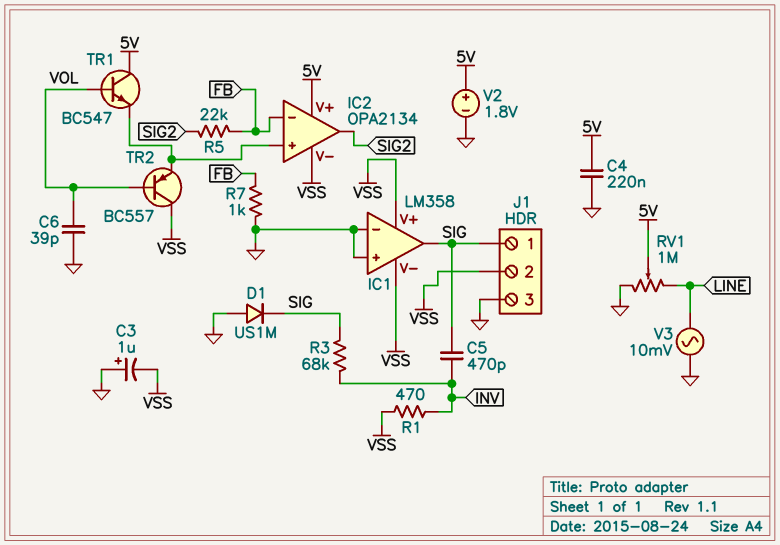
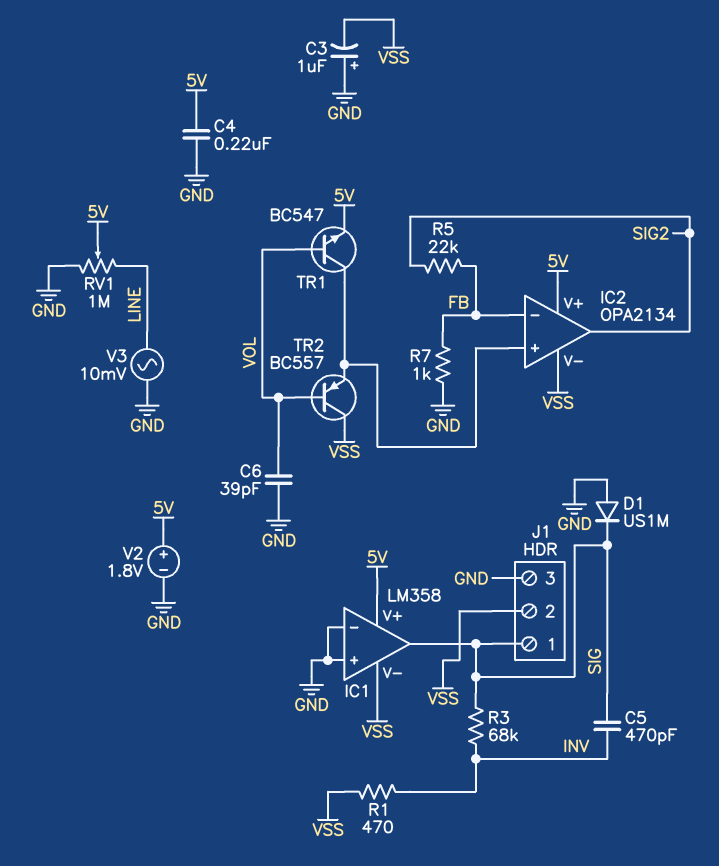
IC1 pin V+: VSS -> 5V
TR1: NPN BC547 (B VOL, C 5V, E IC2/in+) -> NPN BC547 (B VOL, C IC2/in+, E 5V)

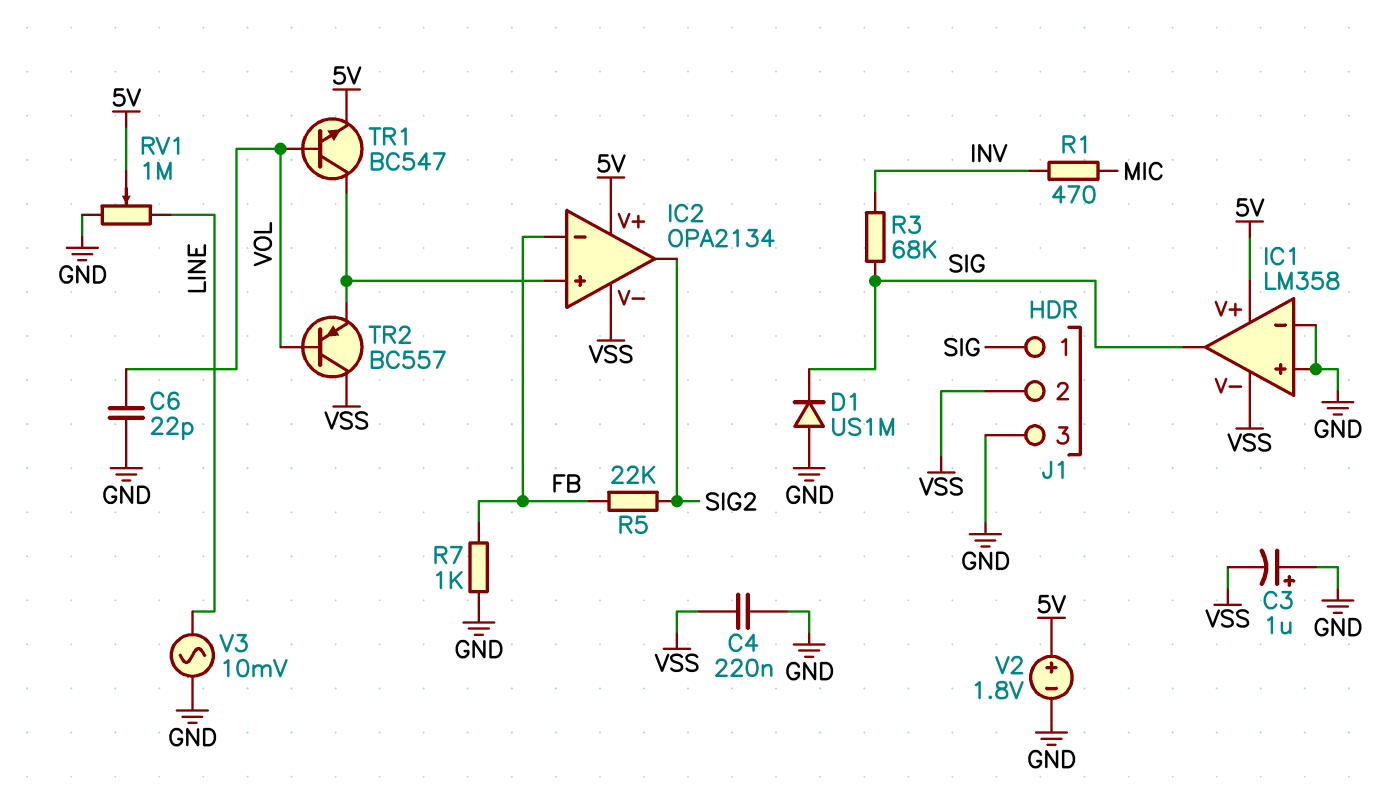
C4: 220nF (5V, GND) -> 220nF (GND, VSS)
C5: 470pF (INV, SIG) -> none
C6: 39pF (GND, VOL) -> 22pF (GND, VOL)
R1: 470 (INV, VSS) -> 470 (INV, MIC)

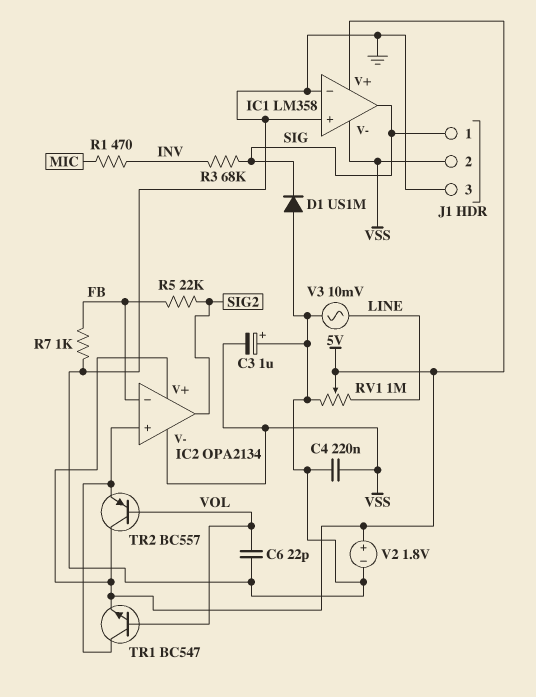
TR2: PNP BC557 (B VOL, C VSS, E IC2/in+) -> PNP BC557 (B VOL, C 5V, E IC2/in+)

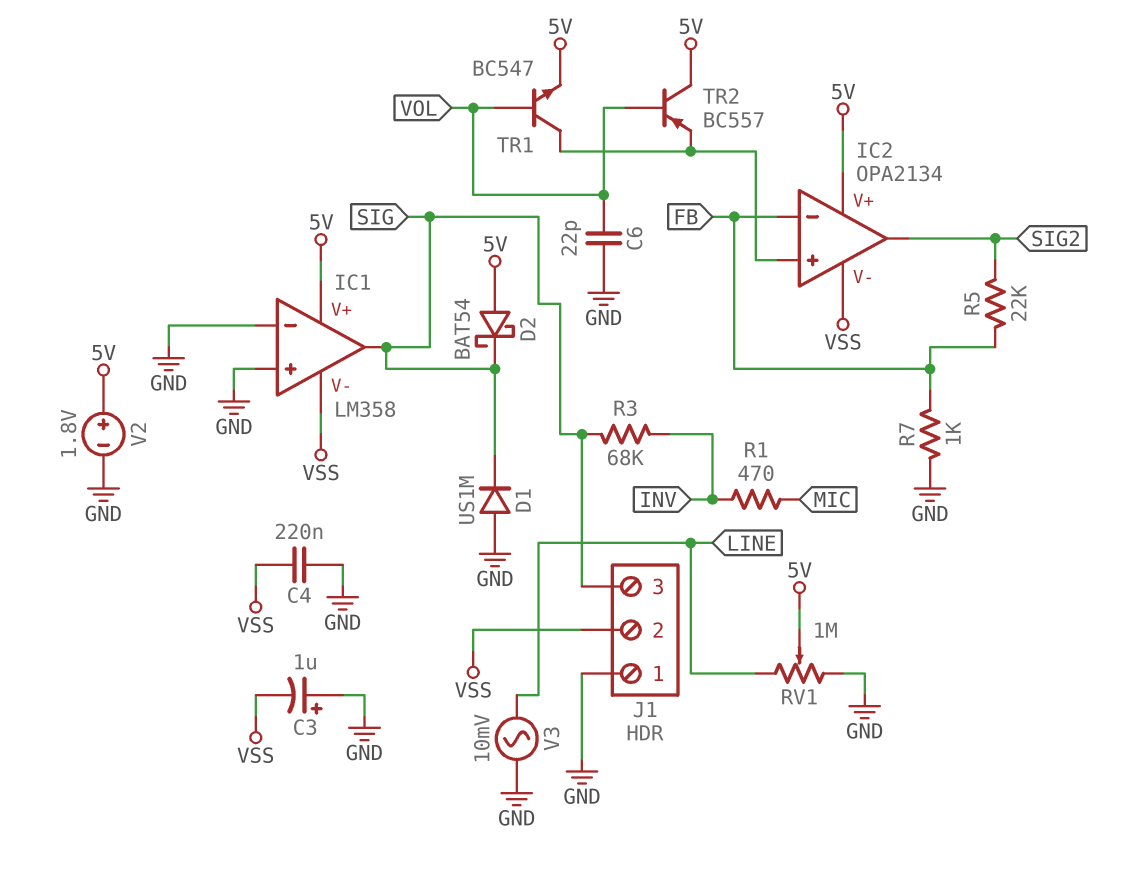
D2: none -> schottky BAT54 (A 5V, K SIG)
J1 pin 1: SIG -> GND
J1 pin 3: GND -> SIG

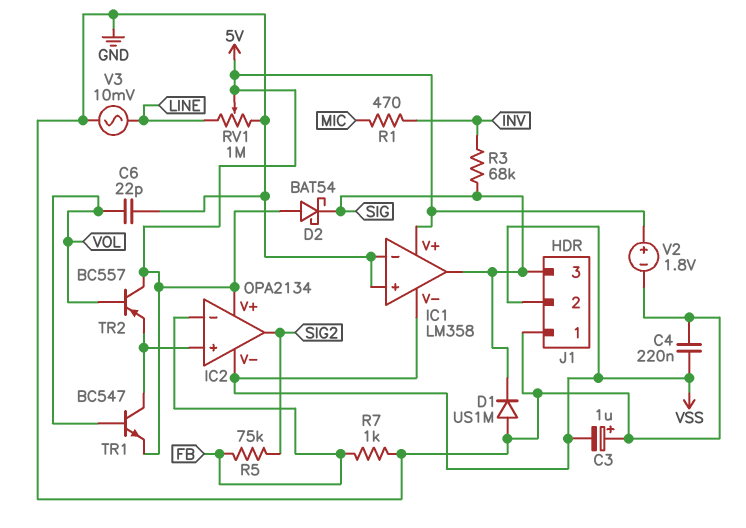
R5: 22k (FB, SIG2) -> 75k (FB, SIG2)

